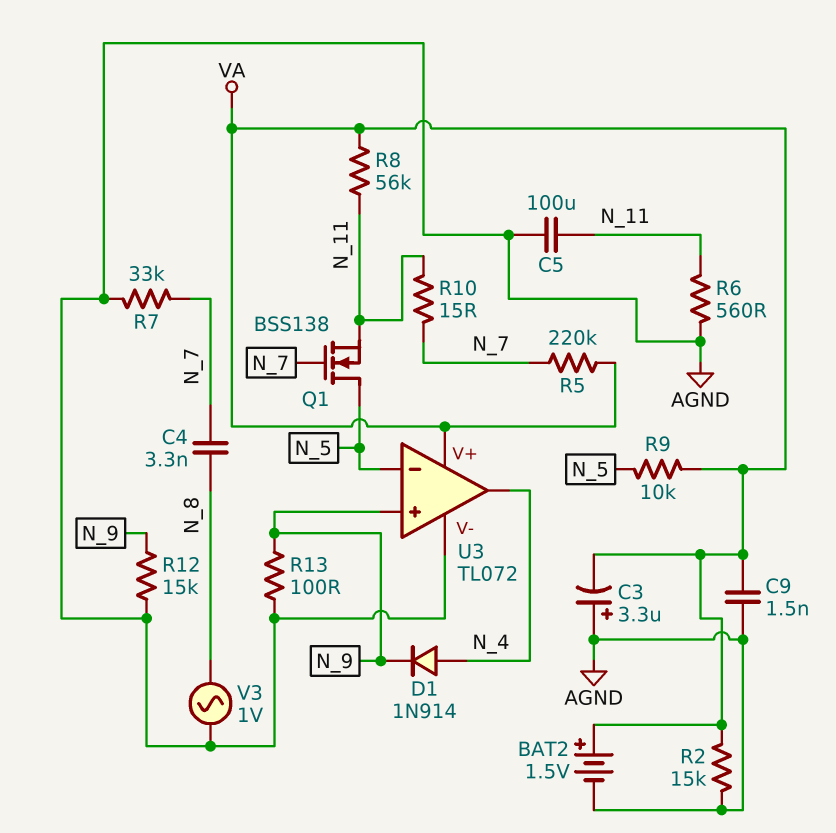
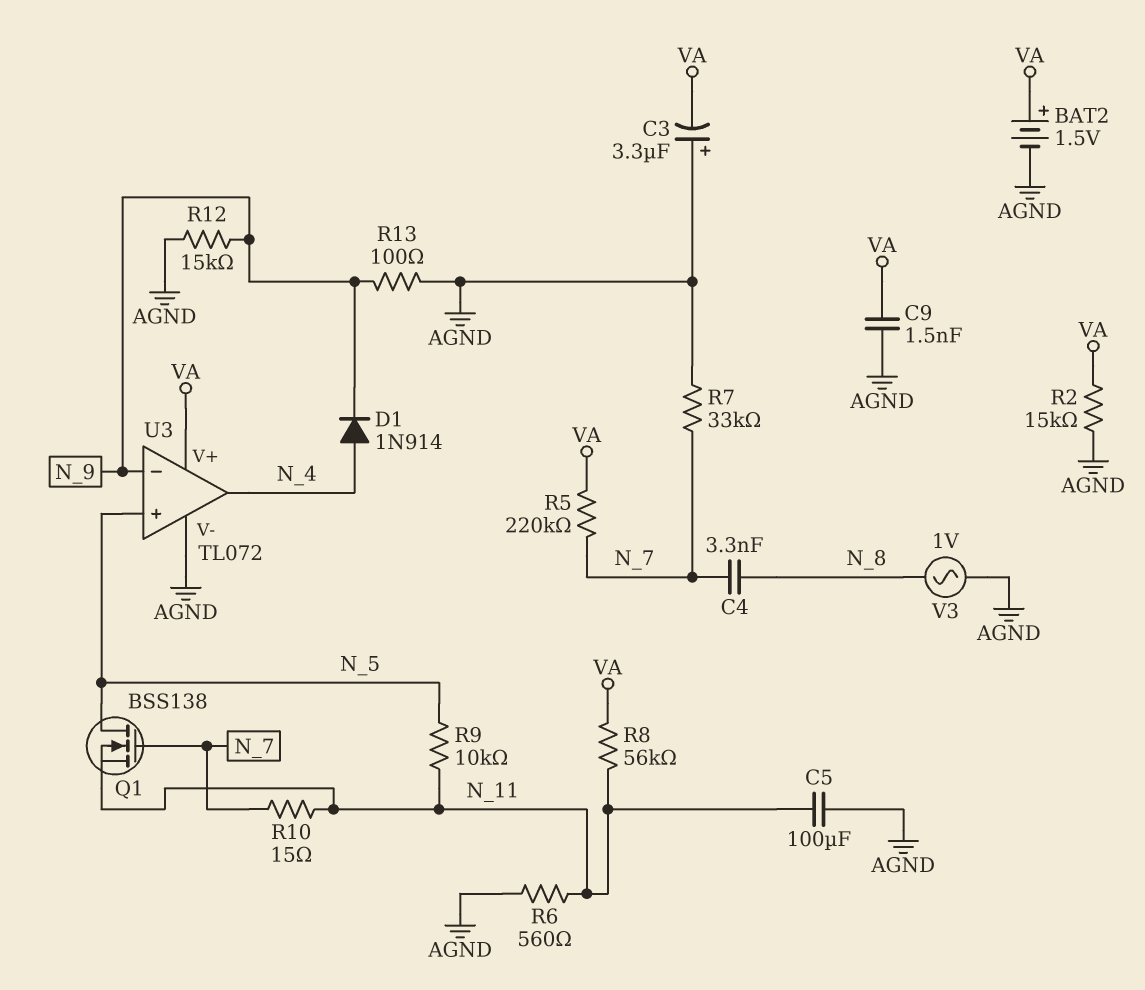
R9: 10k (N_5, VA) -> 10k (N_5, N_11)
U3 pin in+: N_9 -> N_5
U3 pin in-: N_5 -> N_9

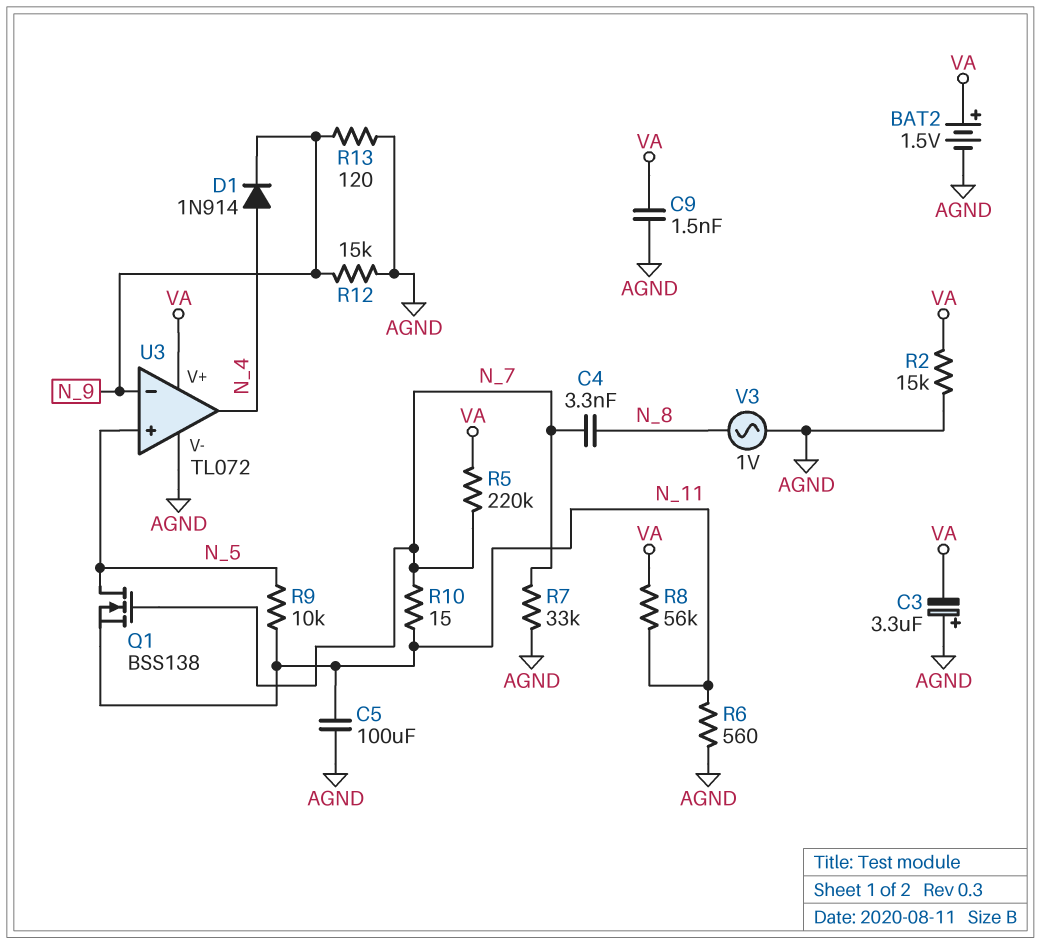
R13: 100 (AGND, N_9) -> 120 (AGND, N_9)

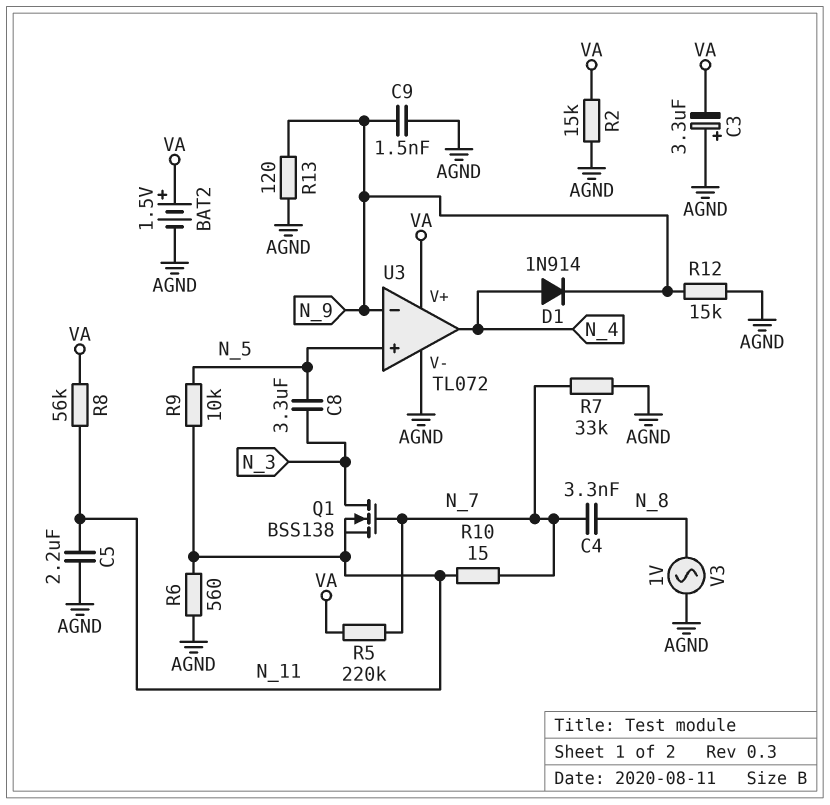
C5: 100uF (AGND, N_11) -> 2.2uF (AGND, N_11)
C8: none -> 3.3uF (N_3, N_5)
C9: 1.5nF (AGND, VA) -> 1.5nF (AGND, N_9)
Q1: NMOS BSS138 (G N_7, D N_5, S N_11) -> NMOS BSS138 (G N_7, D N_3, S N_11)

